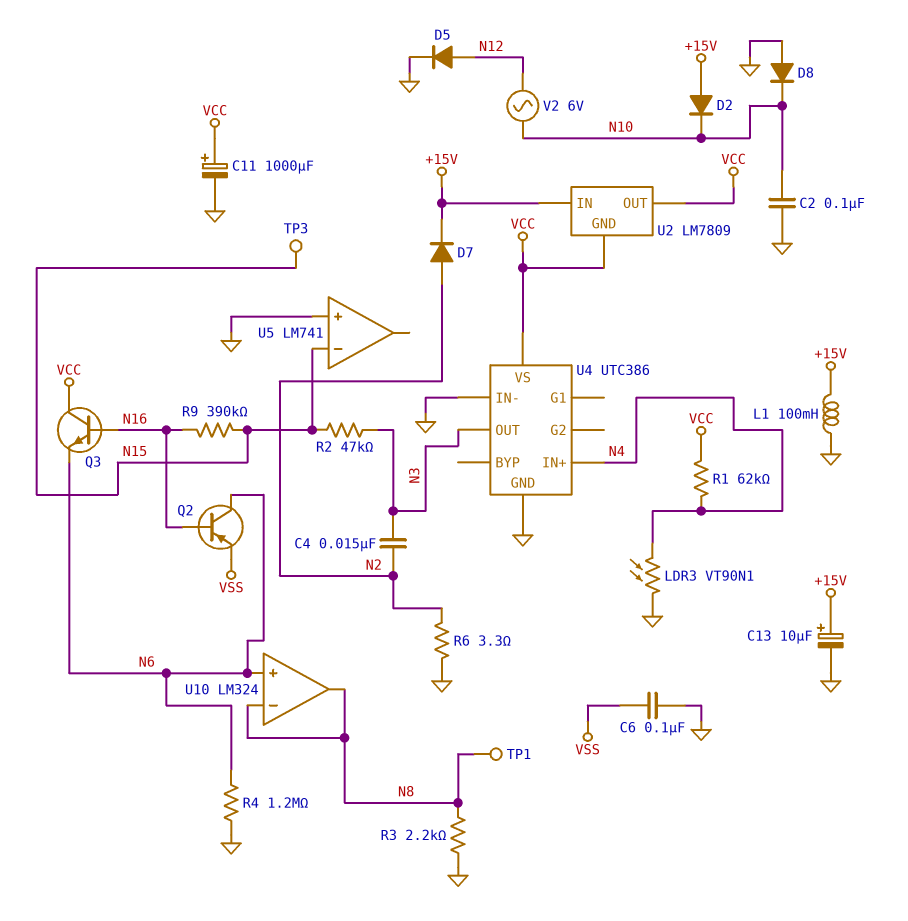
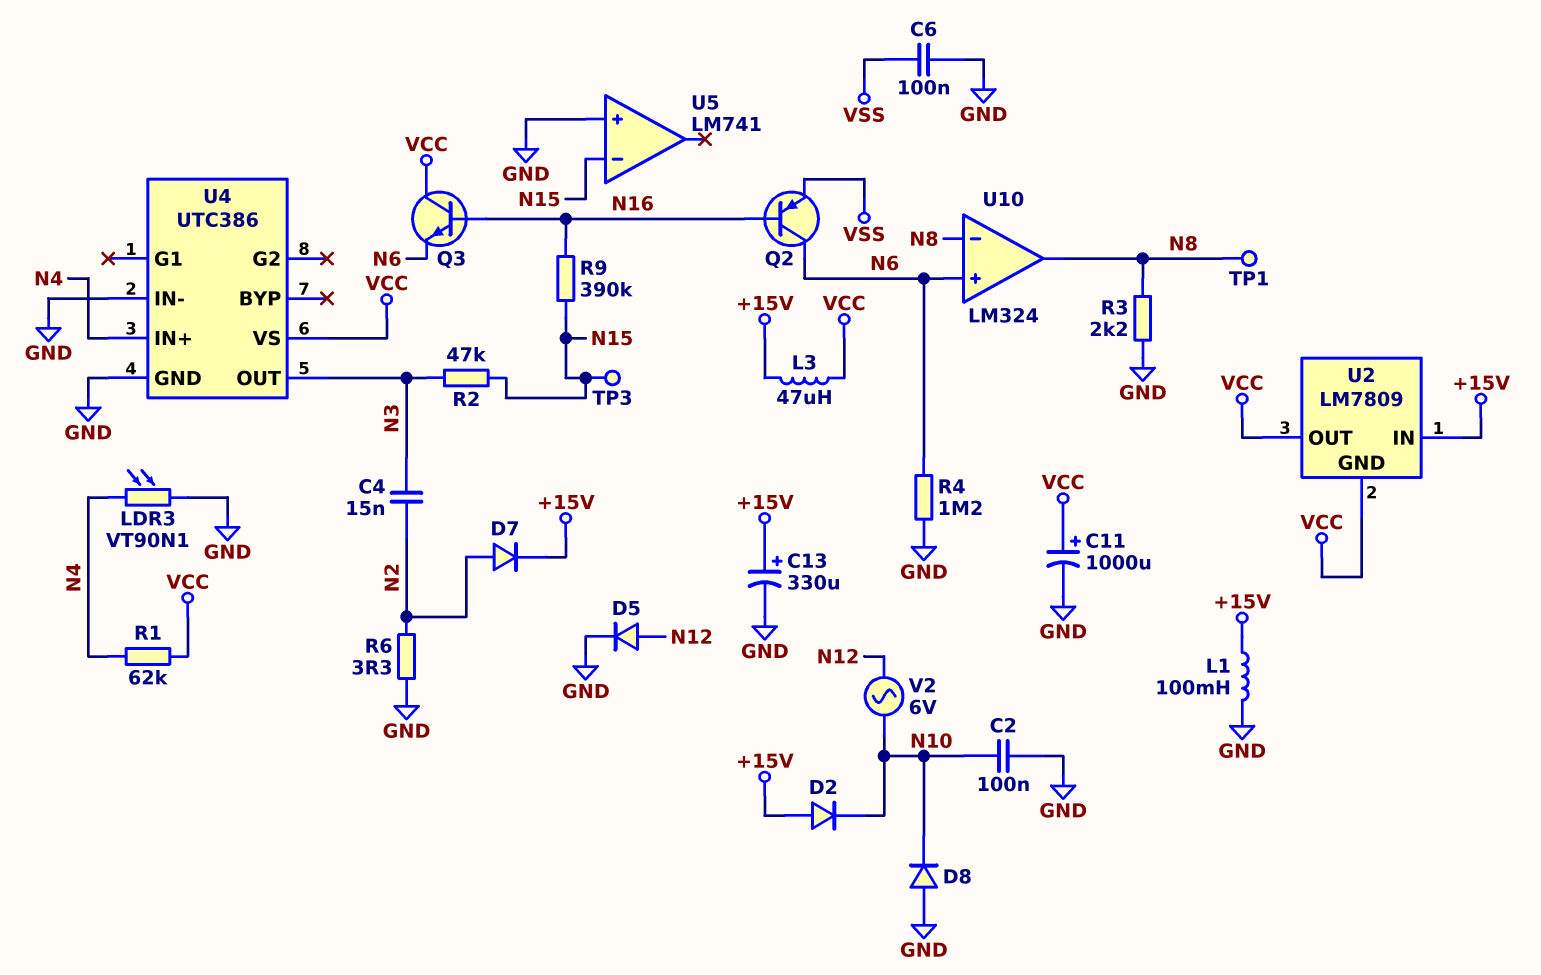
C13: 10uF (plus +15V, minus GND) -> 330uF (plus +15V, minus GND)
L3: none -> 47uH (+15V, VCC)

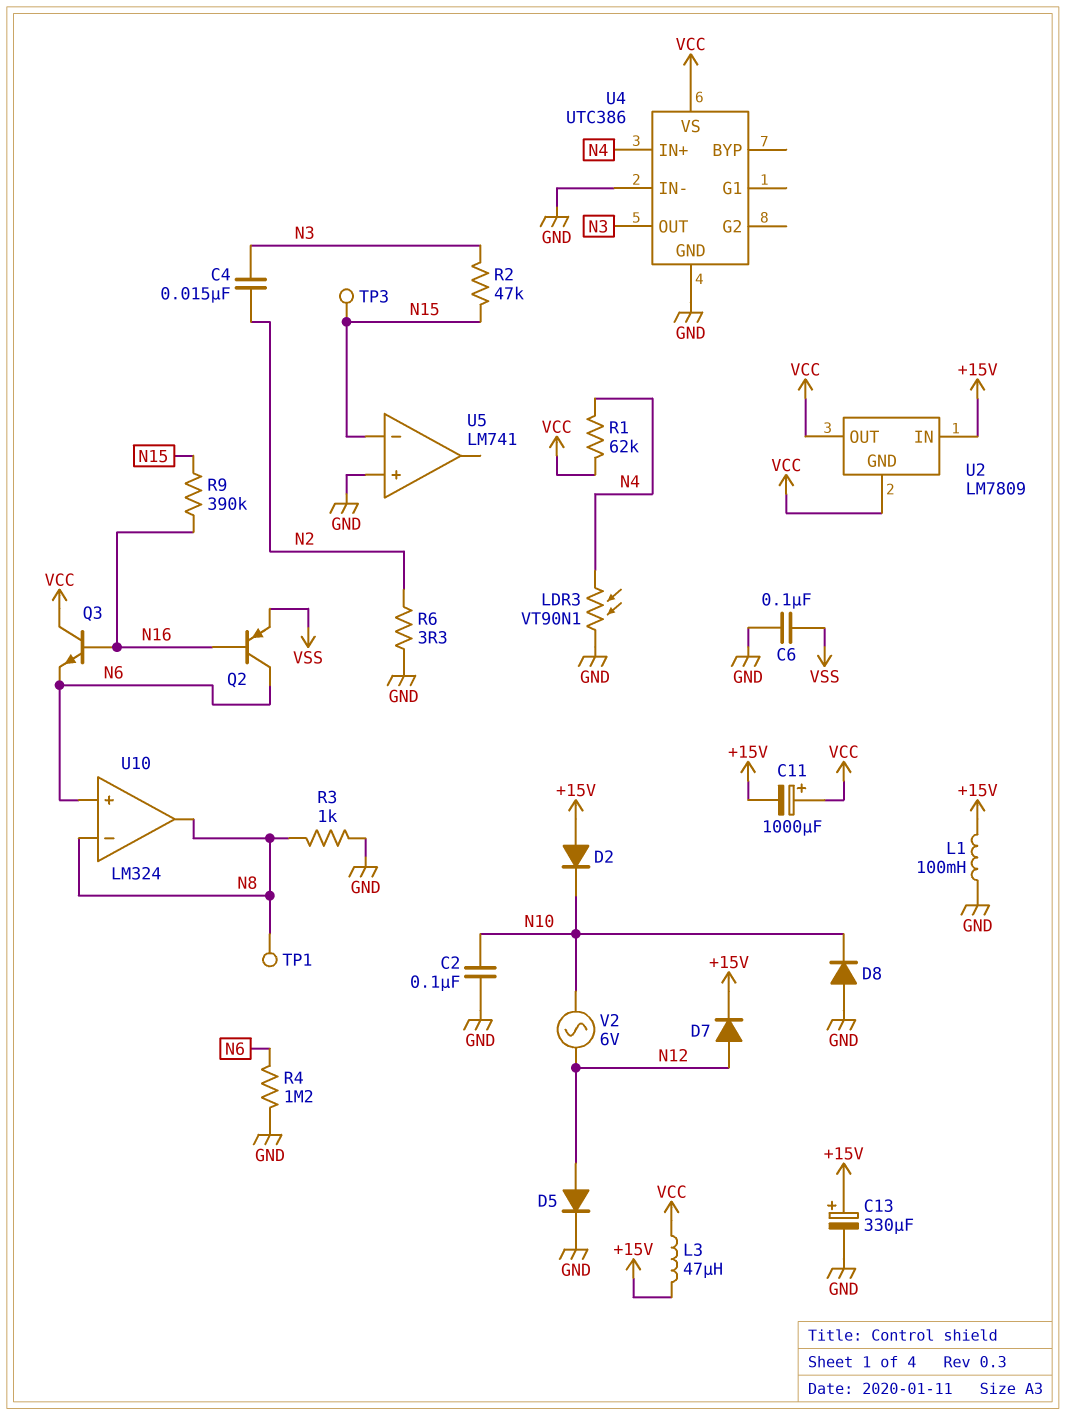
C11: 1000uF (plus VCC, minus GND) -> 1000uF (plus VCC, minus +15V)
D7: diode (A N2, K +15V) -> diode (A N12, K +15V)
R3: 2.2k (GND, N8) -> 1k (GND, N8)

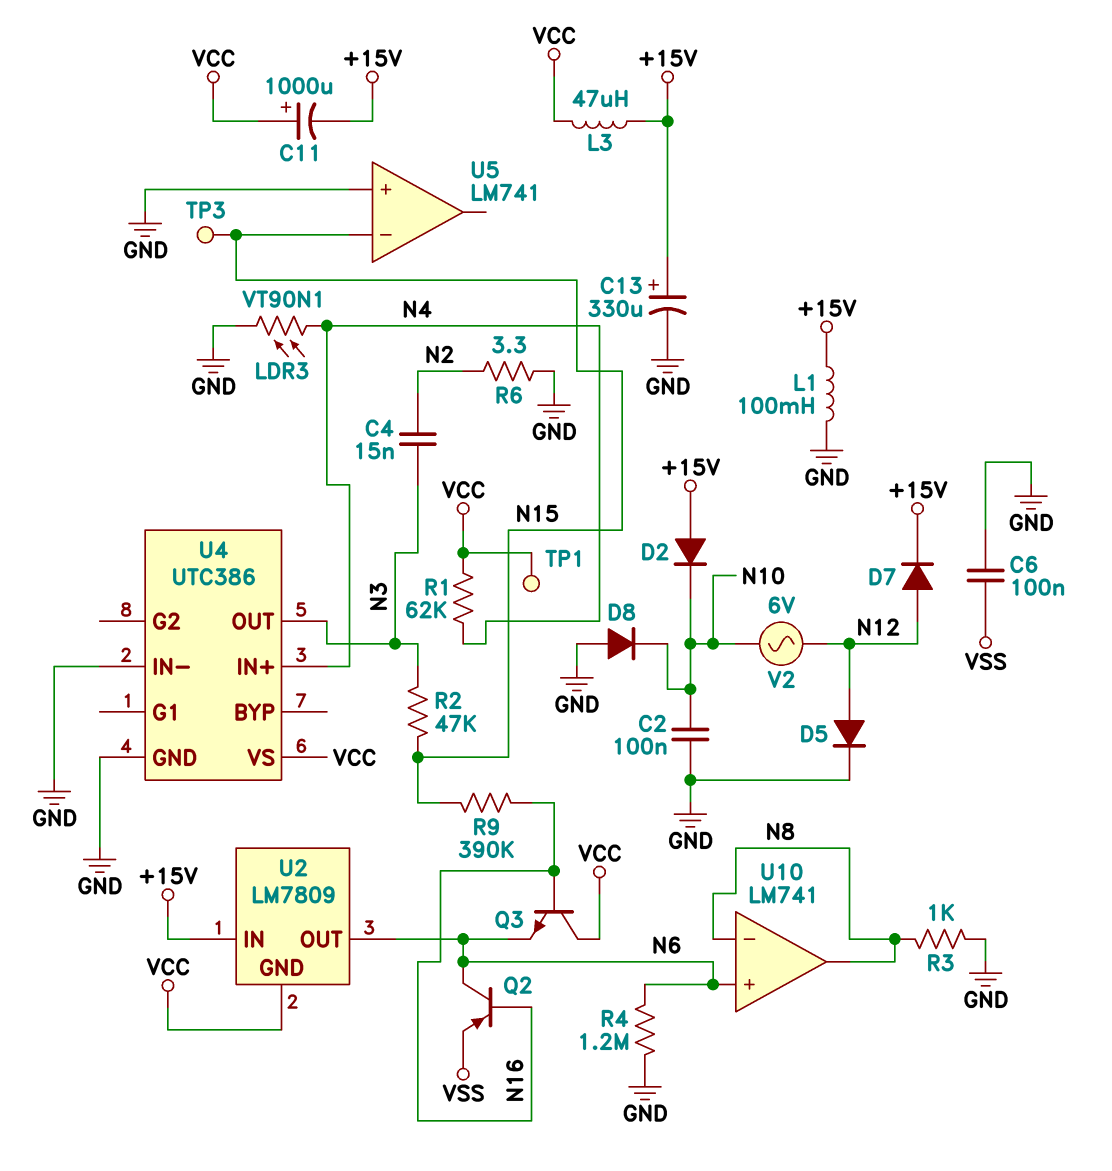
TP1: test point (N8) -> test point (VCC)
U2 pin OUT: VCC -> N6
U10: LM324 -> LM741

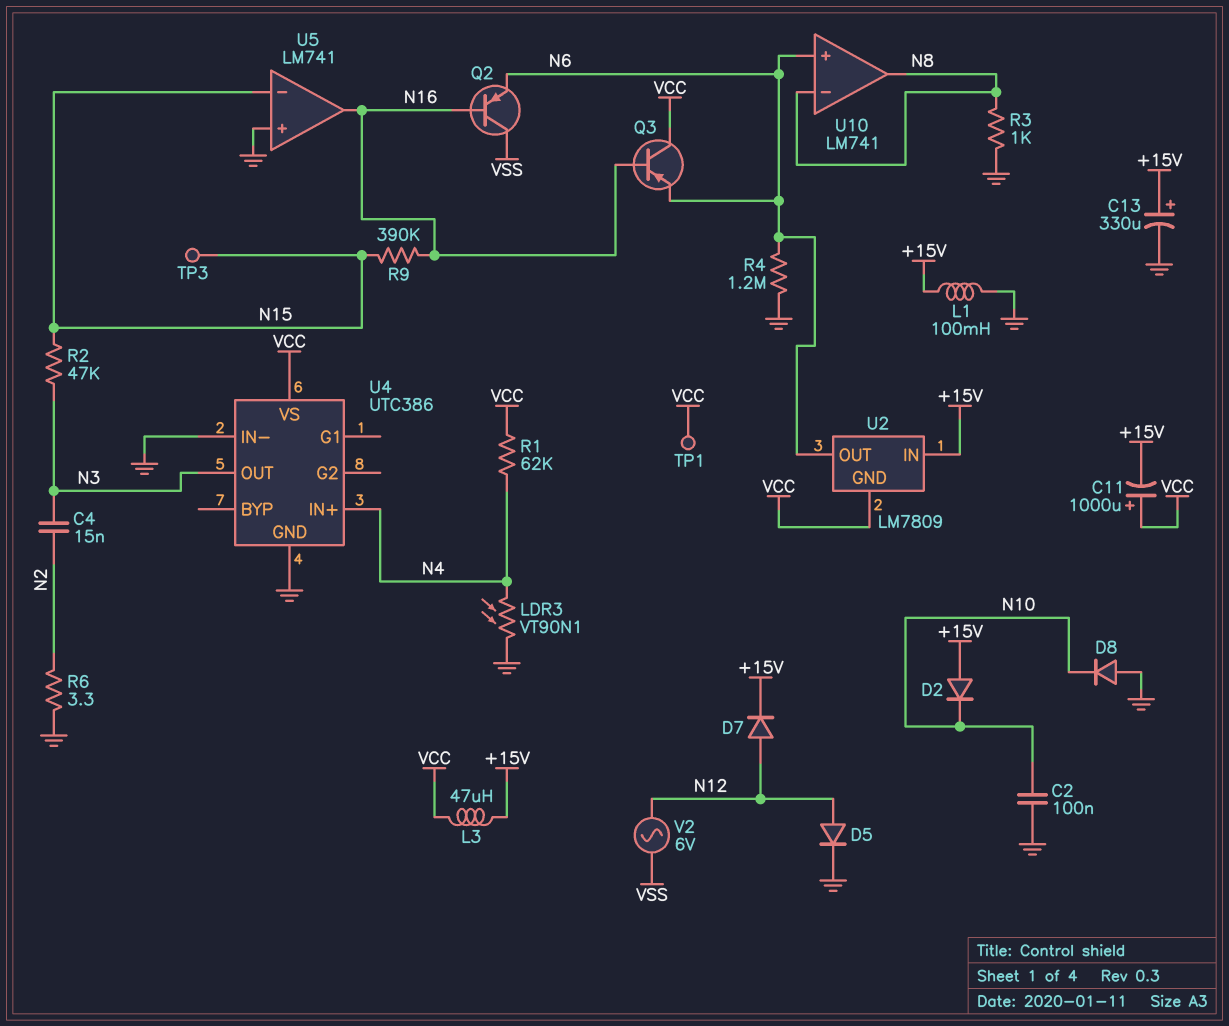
C6: 100nF (GND, VSS) -> none
Q2: PNP (B N16, C N6, E VSS) -> PNP (B N16, C VSS, E N6)
Q3: NPN (B N16, C VCC, E N6) -> PNP (B N16, C VCC, E N6)
U5 pin out: none -> N16
V2: AC 6V (N10, N12) -> AC 6V (N12, VSS)

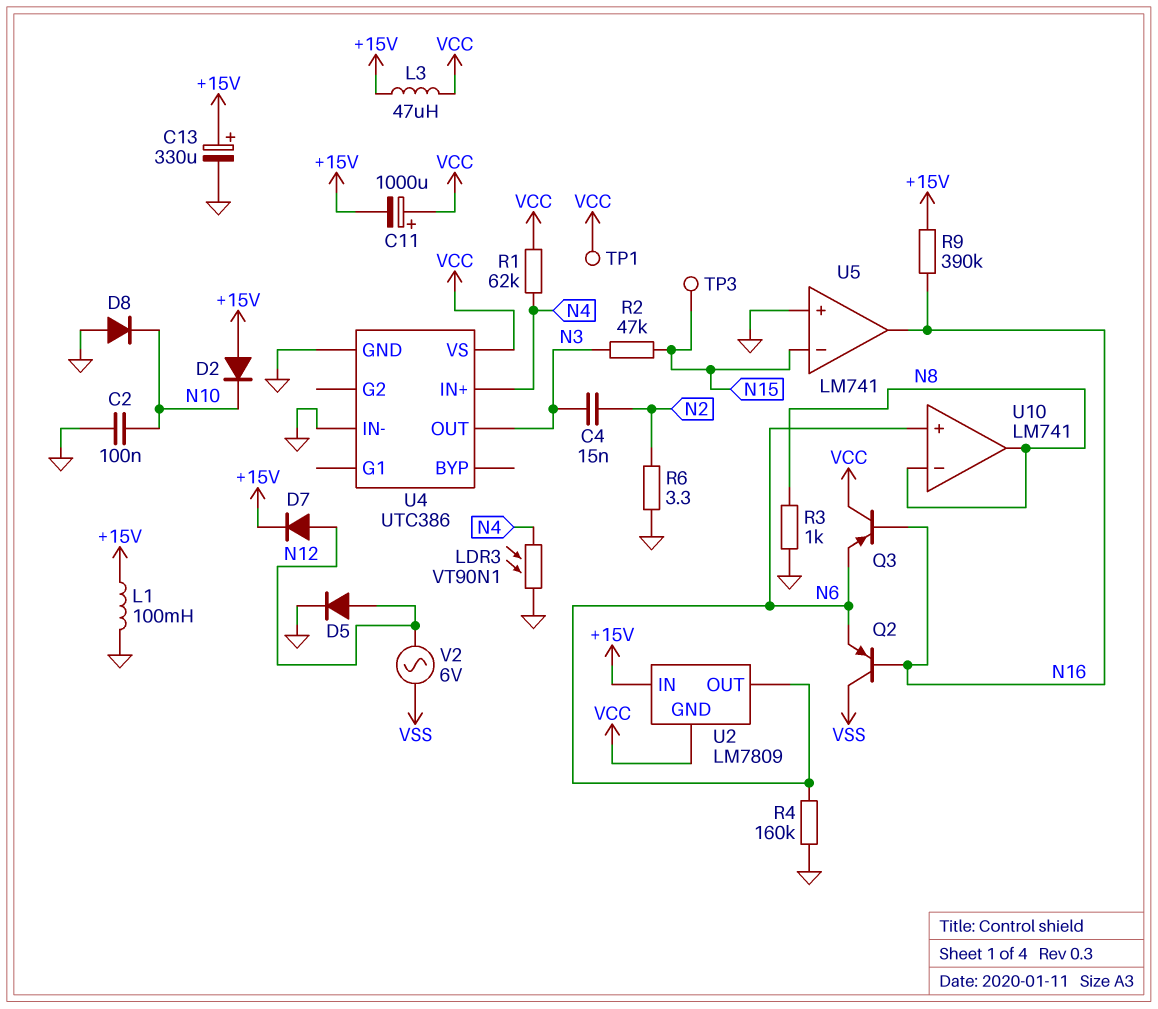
R4: 1.2M (GND, N6) -> 160k (GND, N6)
R9: 390k (N15, N16) -> 390k (+15V, N16)

